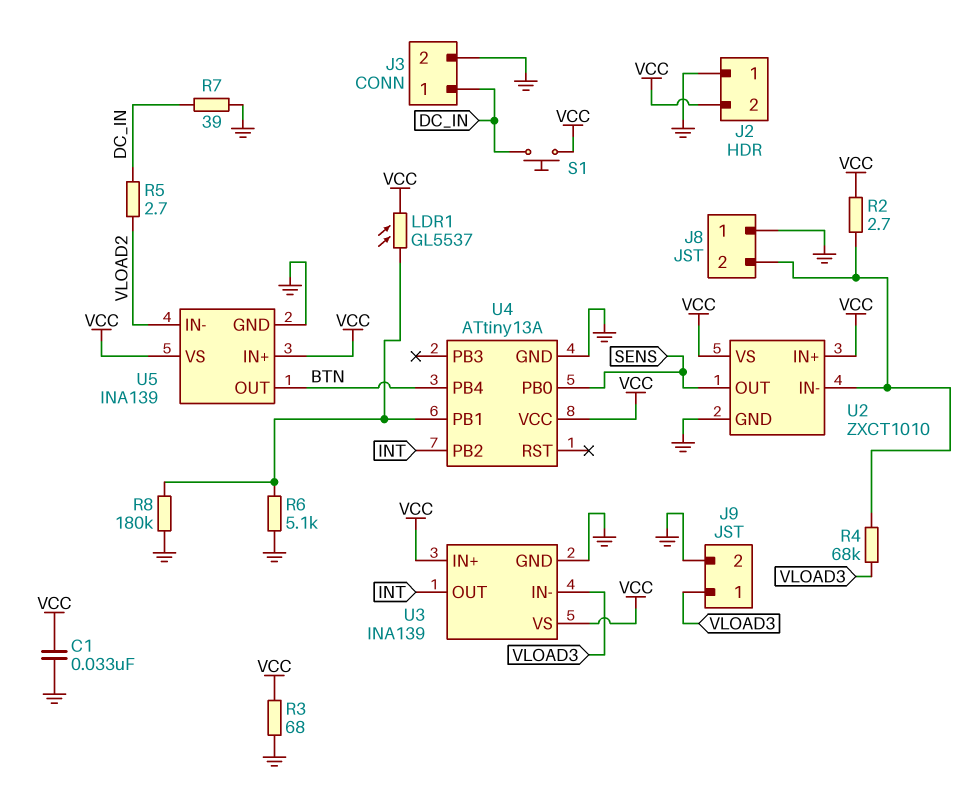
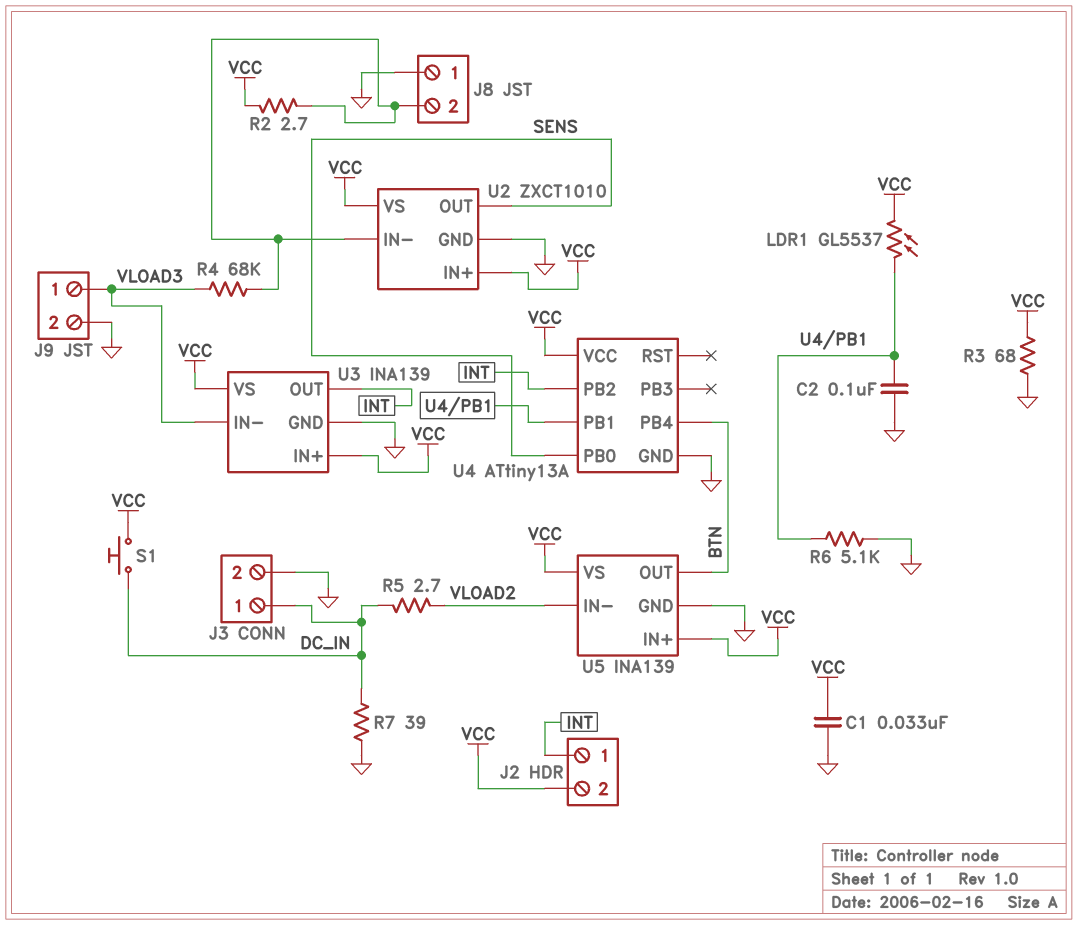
C2: none -> 100nF (GND, U4/PB1)
J2 pin 1: GND -> INT
R8: 180k (GND, U4/PB1) -> none

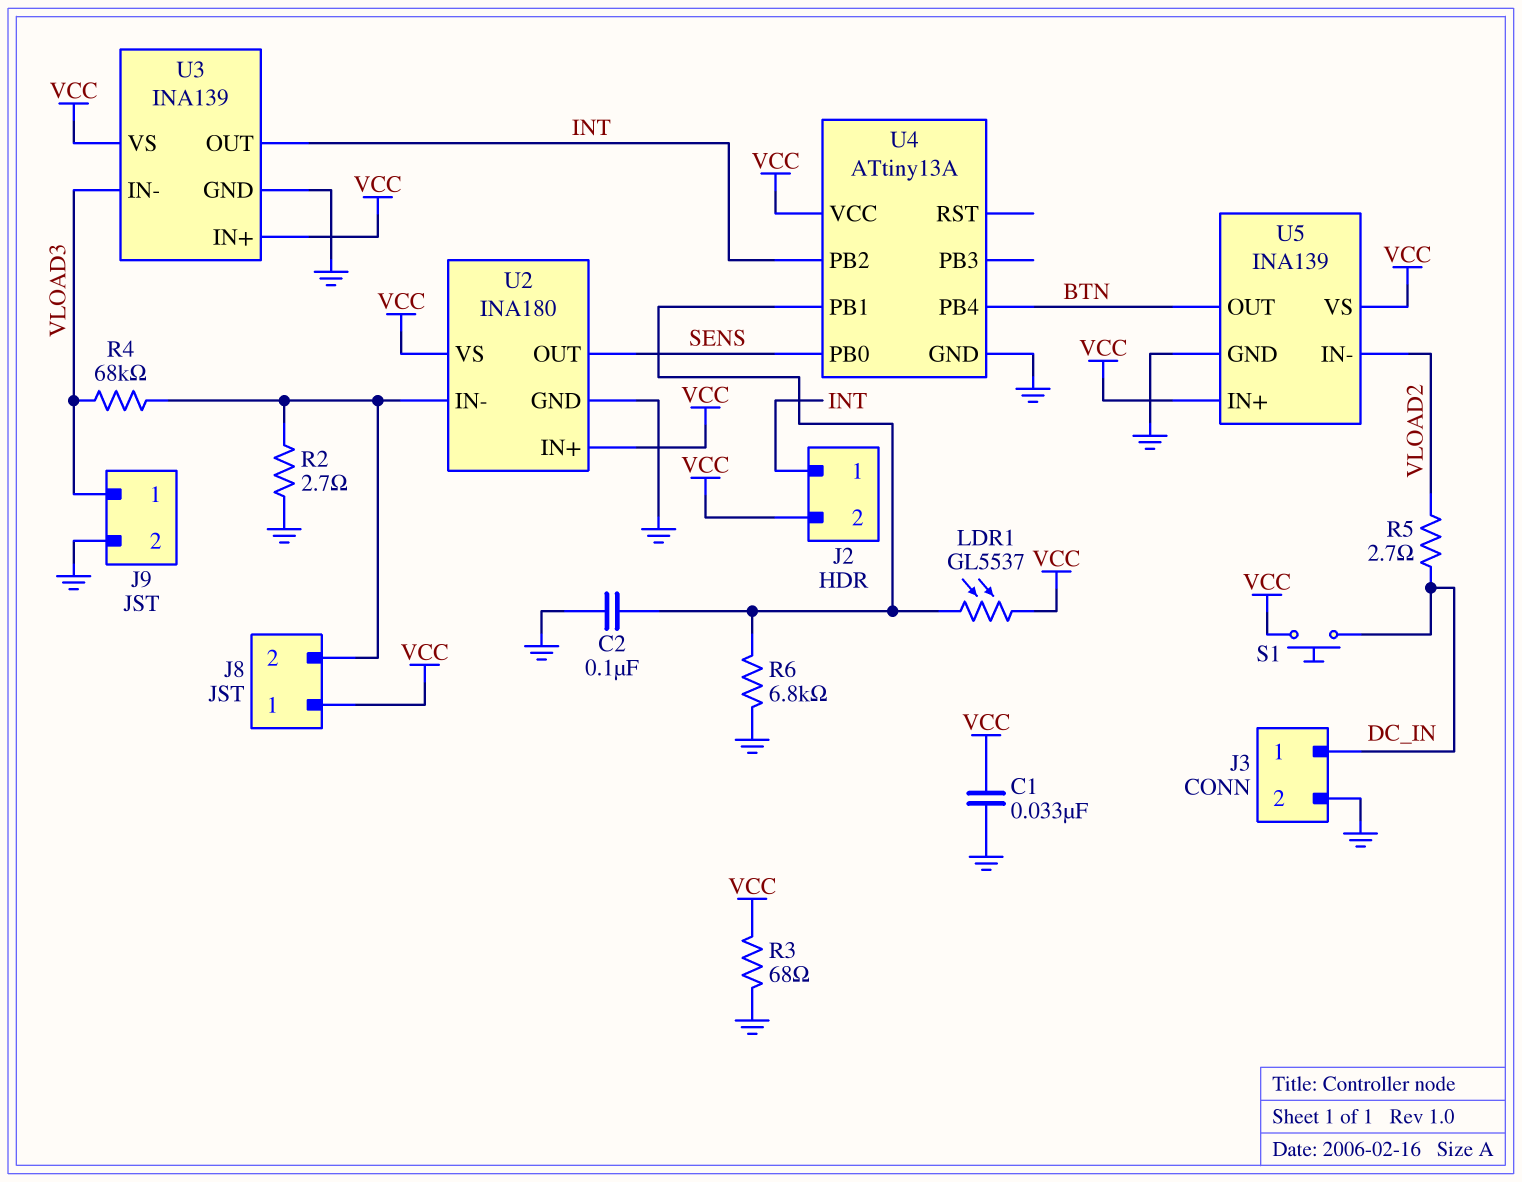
J8 pin 1: GND -> VCC
R2: 2.7 (J8/2, VCC) -> 2.7 (GND, J8/2)
R6: 5.1k (GND, U4/PB1) -> 6.8k (GND, U4/PB1)
R7: 39 (DC_IN, GND) -> none
U2: ZXCT1010 -> INA180

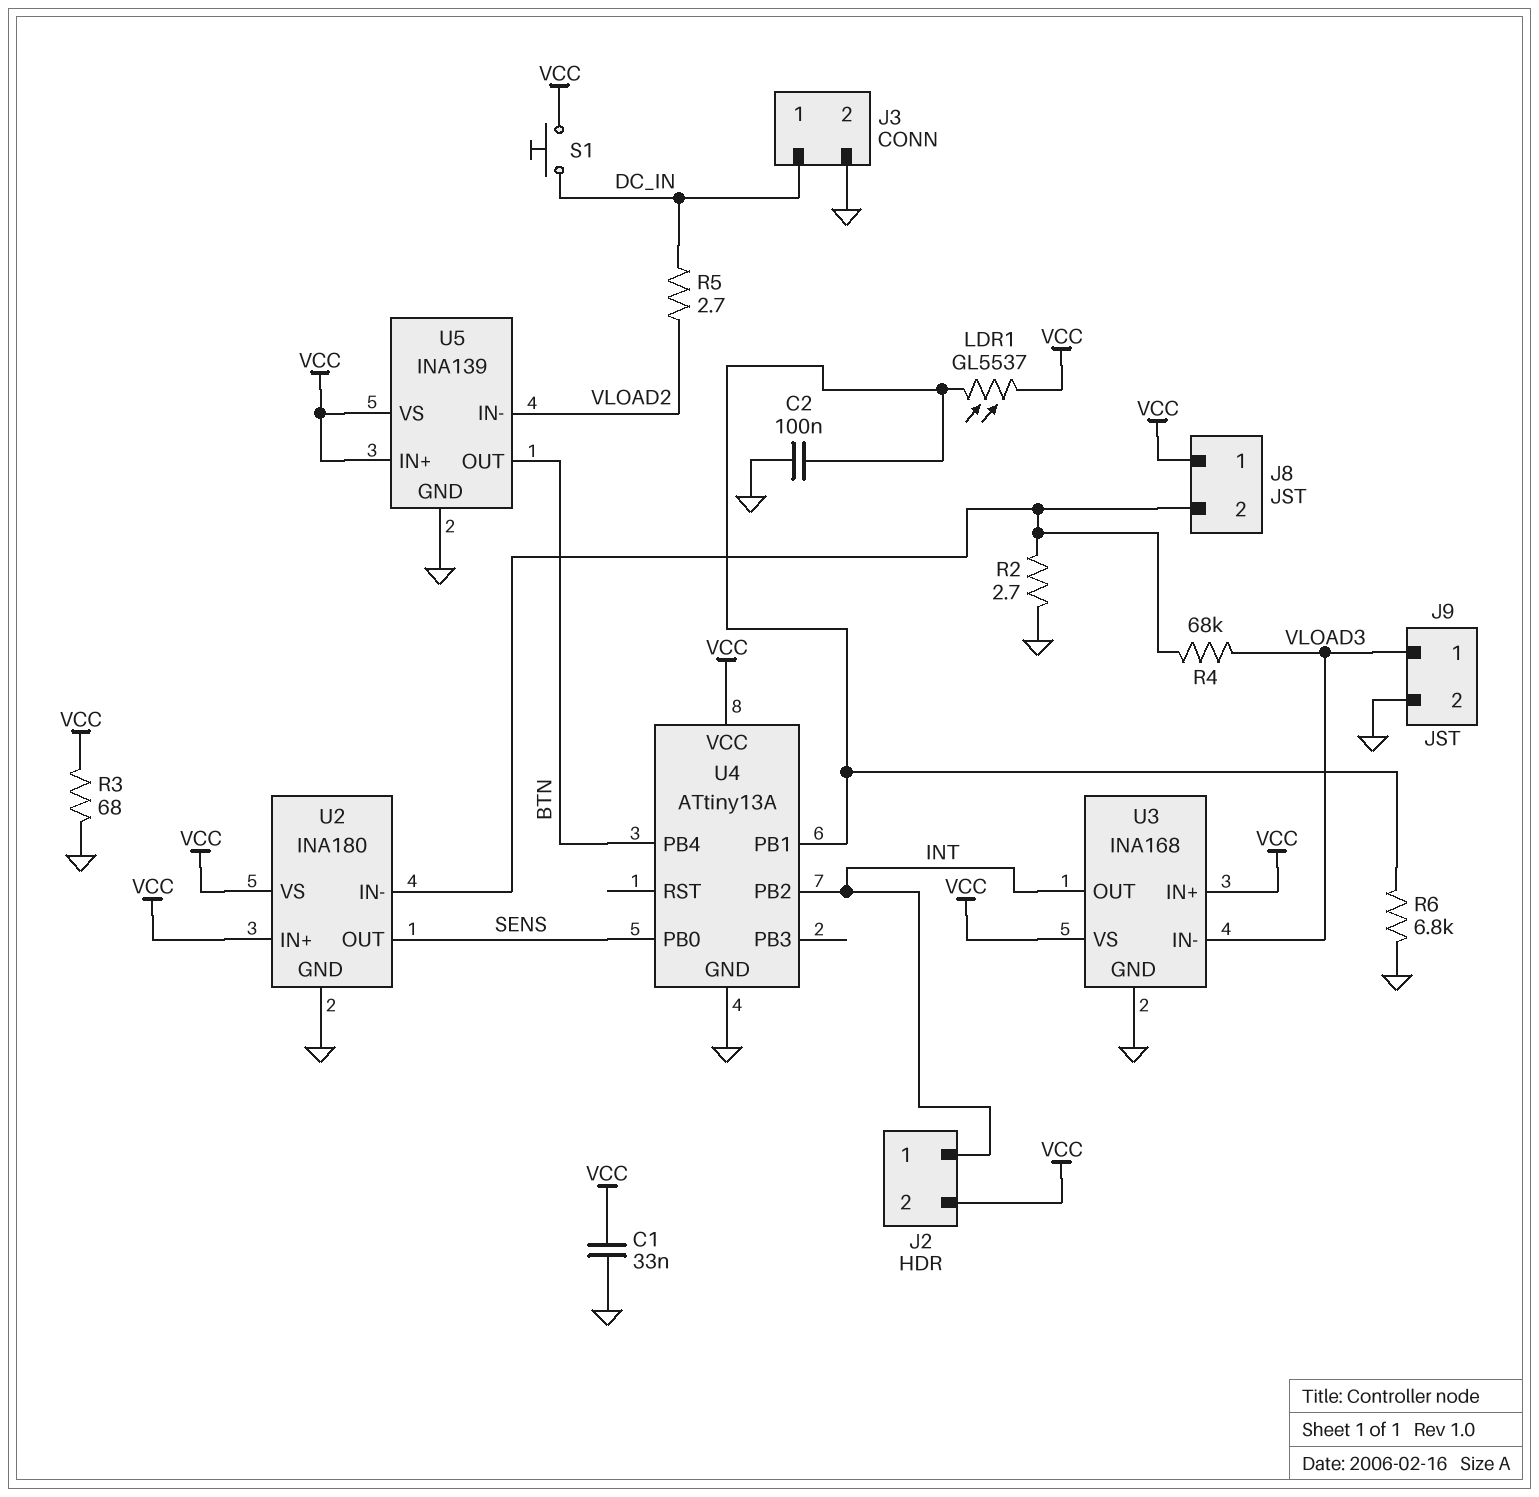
U3: INA139 -> INA168

